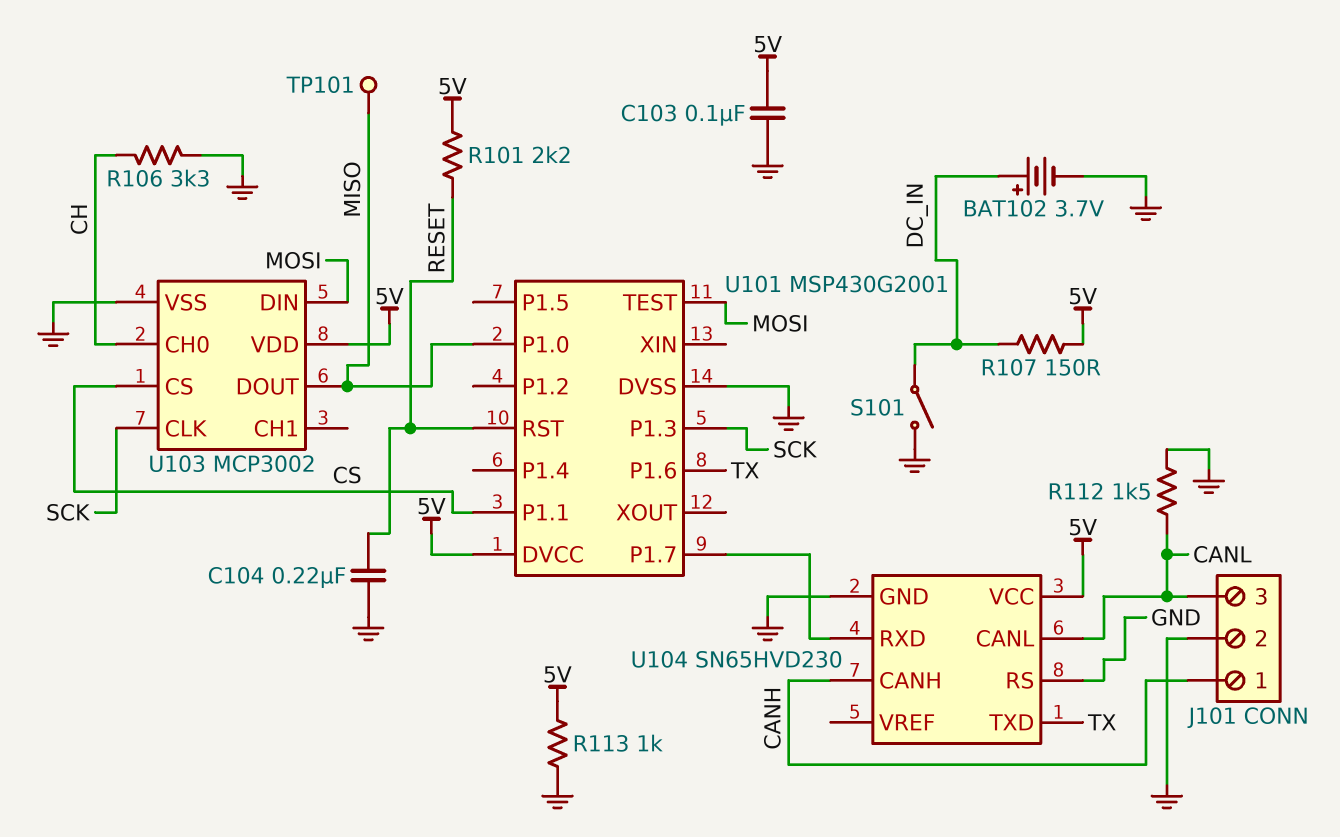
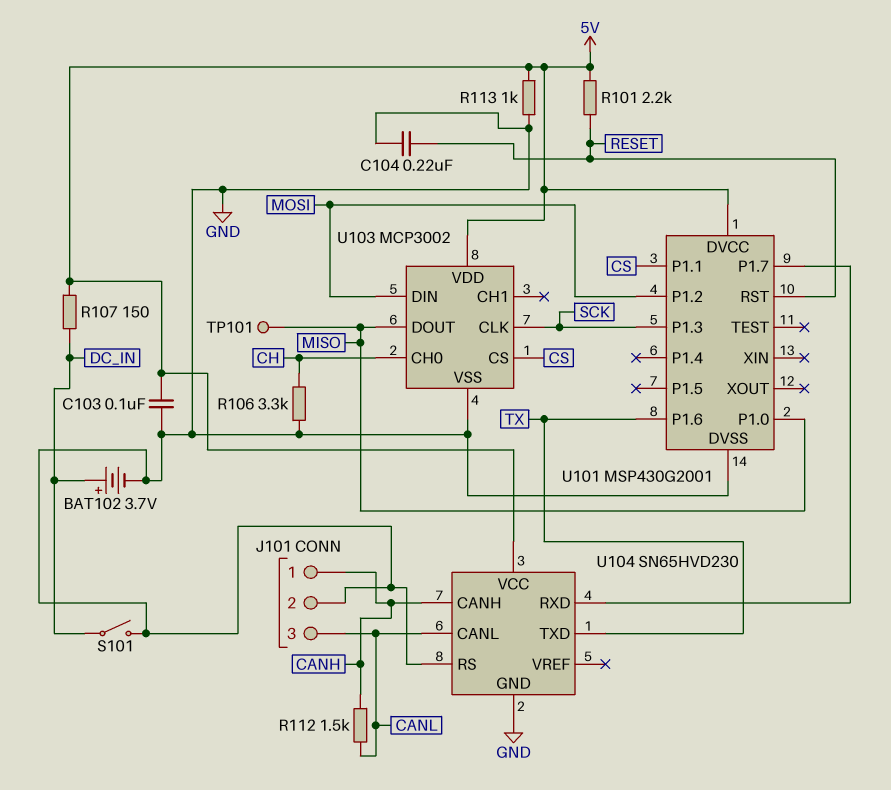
R112: 1.5k (CANL, GND) -> 1.5k (CANH, CANL)
U101 pin P1.2: none -> MOSI
U101 pin TEST: MOSI -> none

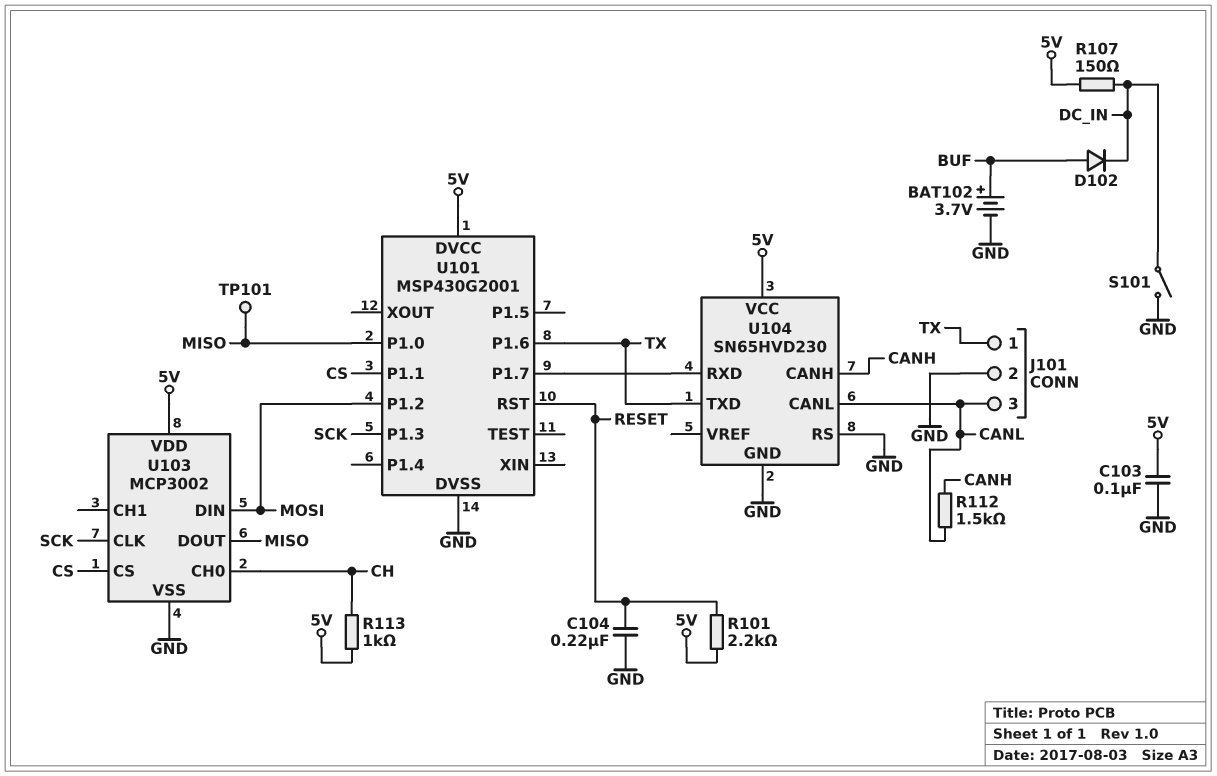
BAT102: 3.7V (plus DC_IN, minus GND) -> 3.7V (plus BUF, minus GND)
D102: none -> diode (A BUF, K DC_IN)
J101 pin 1: CANH -> TX
R106: 3.3k (CH, GND) -> none
R113: 1k (5V, GND) -> 1k (5V, CH)

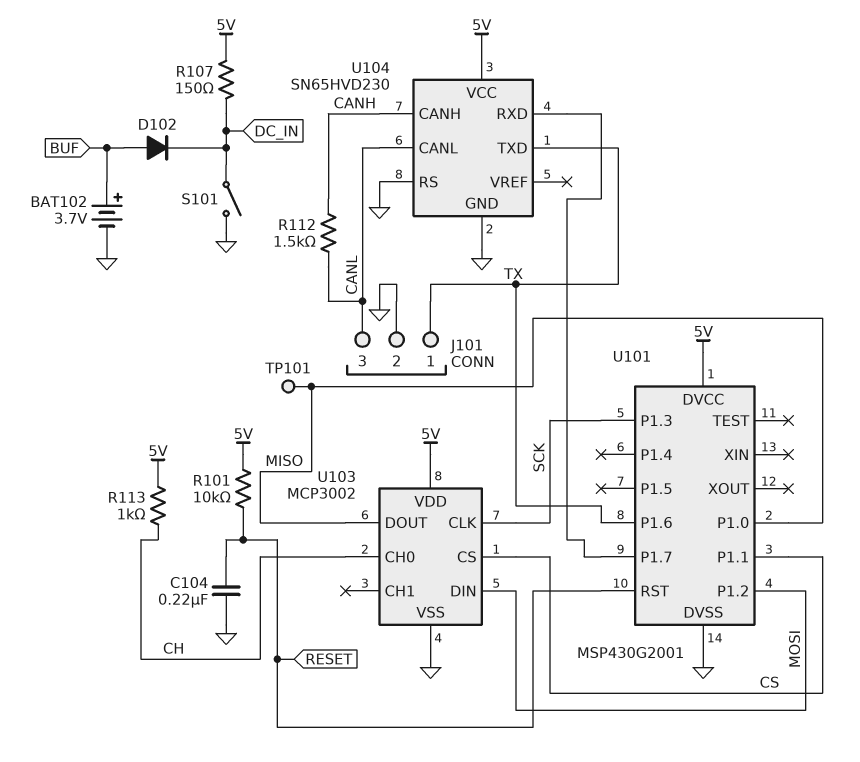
C103: 100nF (5V, GND) -> none
R101: 2.2k (5V, RESET) -> 10k (5V, RESET)

